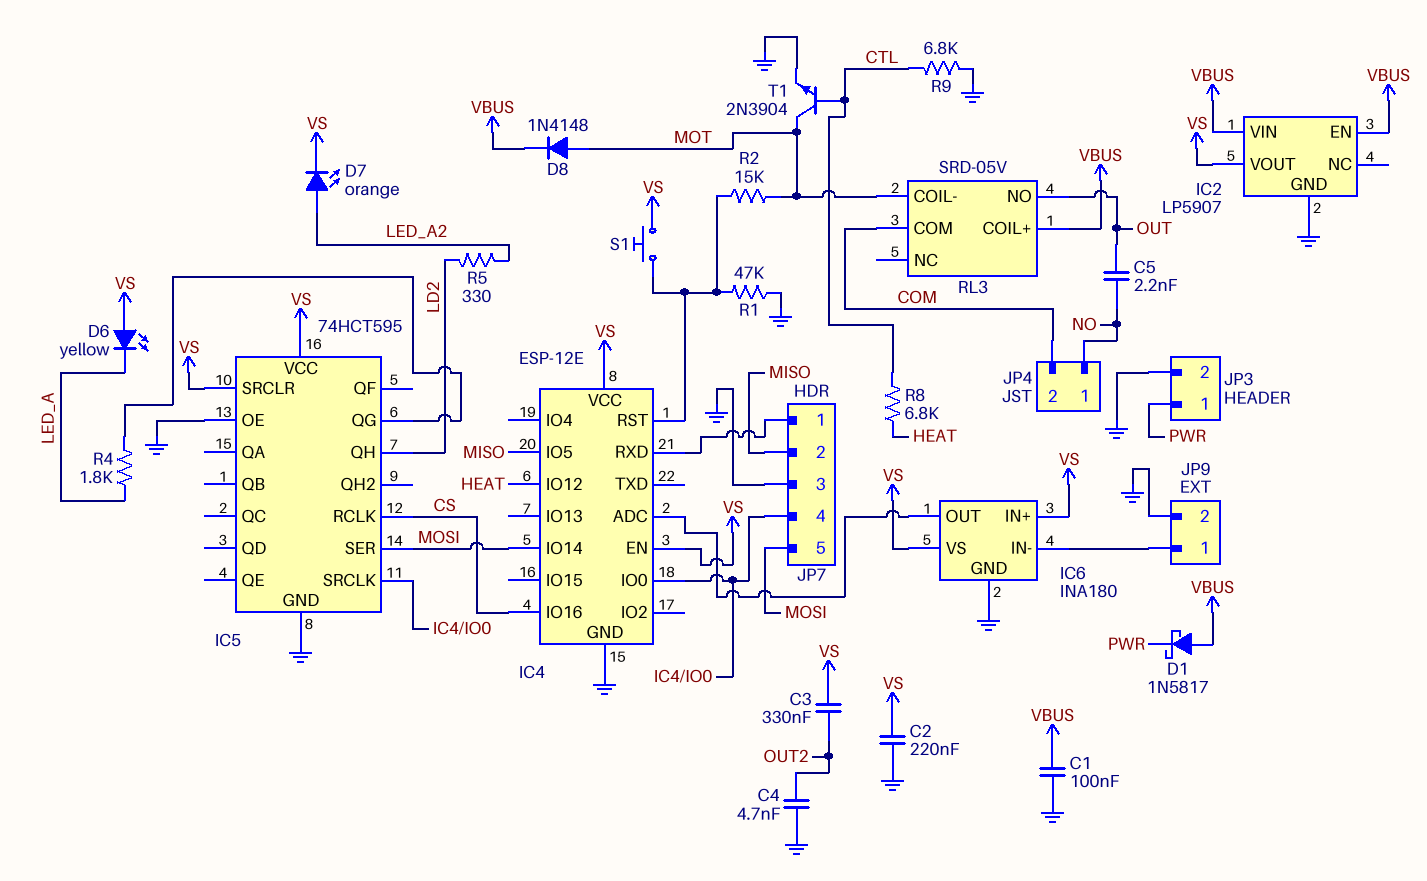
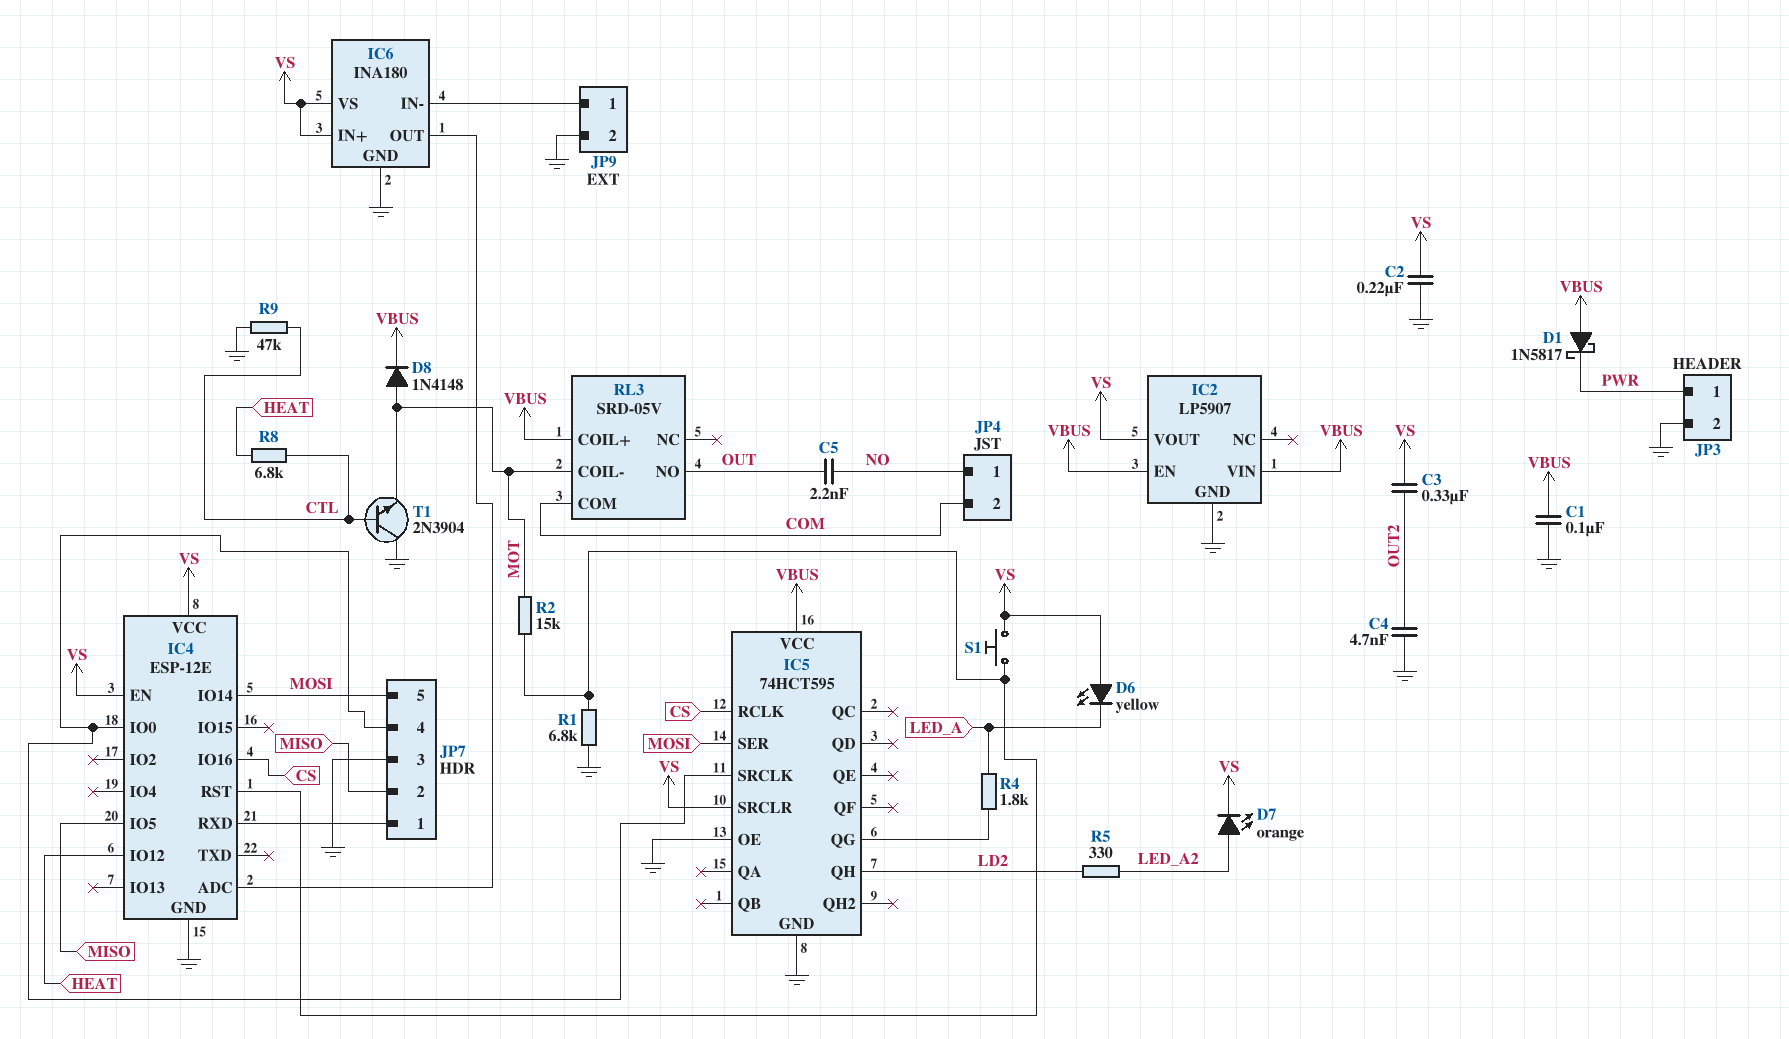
IC5 pin VCC: VS -> VBUS
R1: 47k (GND, IC4/RST) -> 6.8k (GND, IC4/RST)
R9: 6.8k (CTL, GND) -> 47k (CTL, GND)
T1: NPN 2N3904 (B CTL, C MOT, E GND) -> NPN 2N3904 (B CTL, C GND, E MOT)

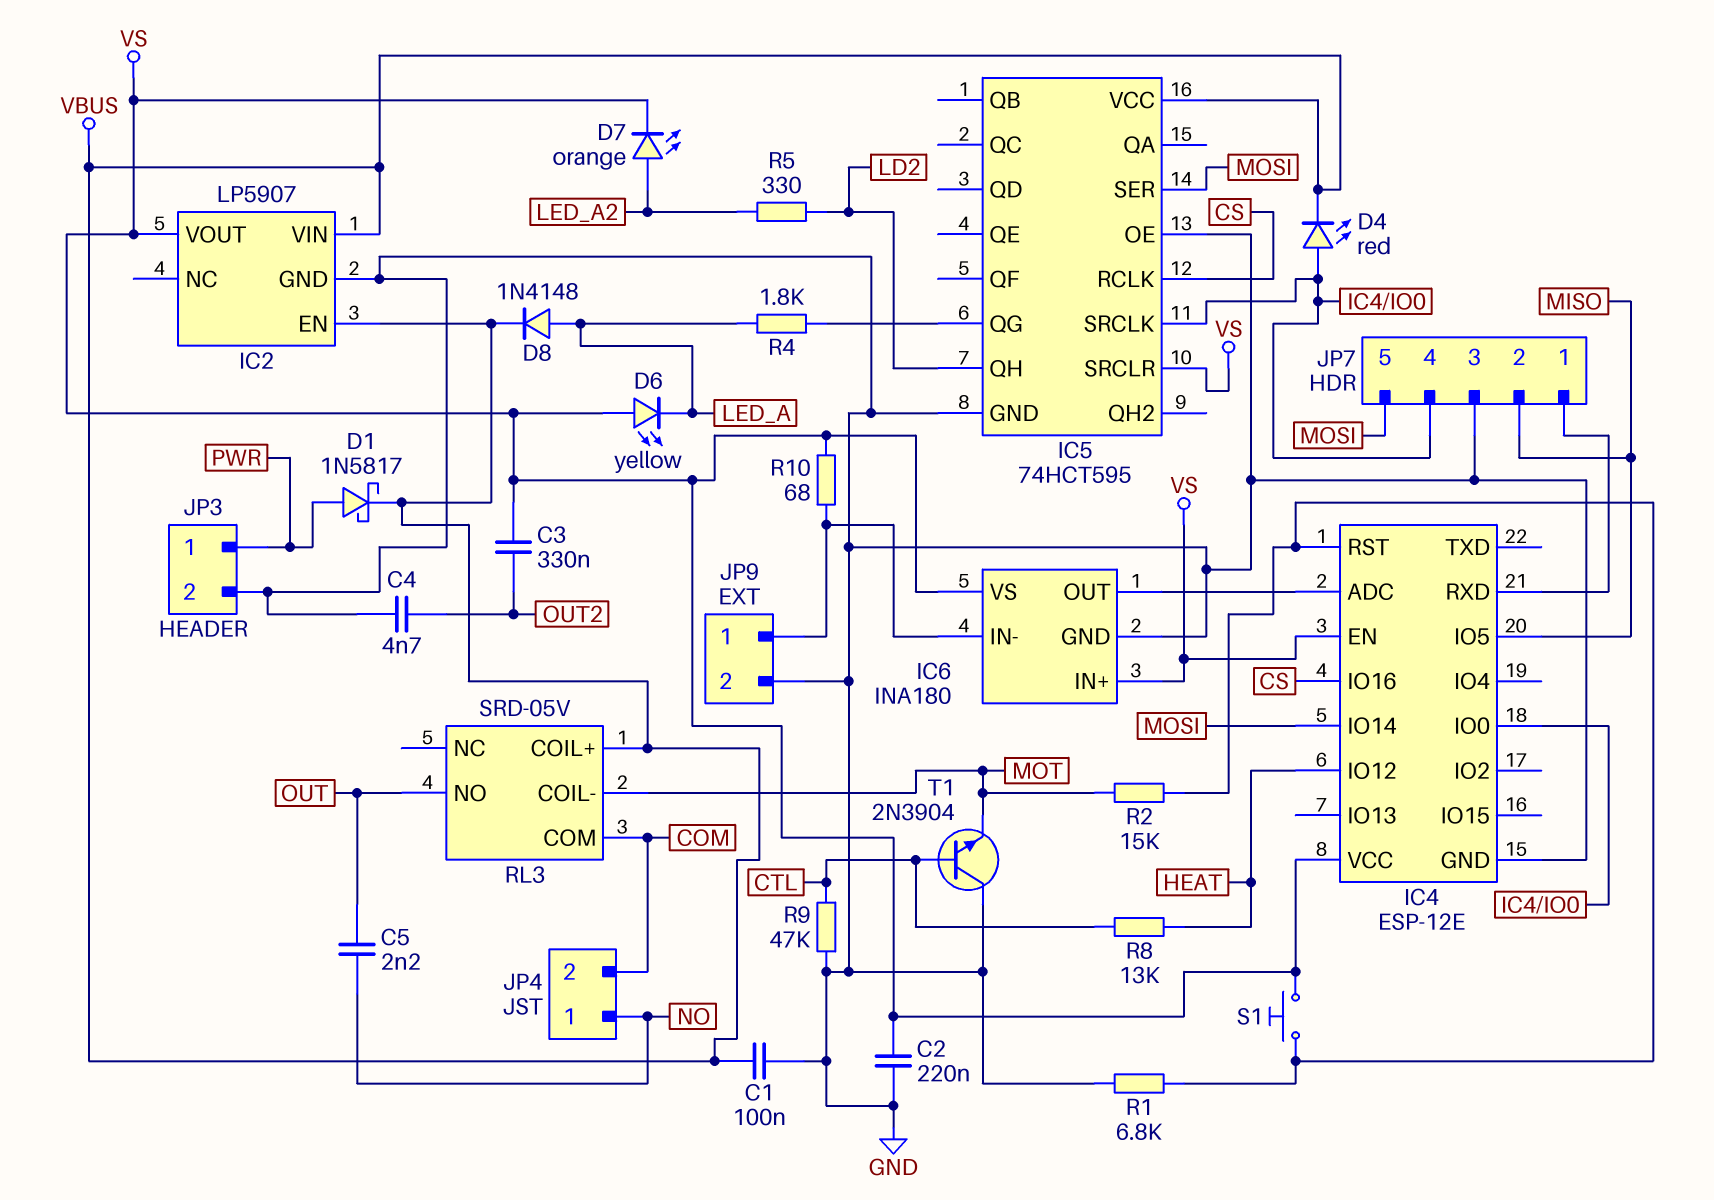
D1: schottky 1N5817 (A VBUS, K PWR) -> schottky 1N5817 (A PWR, K VBUS)
D4: none -> LED red (A IC4/IO0, K VBUS)
D8: diode 1N4148 (A MOT, K VBUS) -> diode 1N4148 (A LED_A, K VBUS)
R8: 6.8k (CTL, HEAT) -> 13k (CTL, HEAT)
R10: none -> 68 (IC6/IN-, VS)

